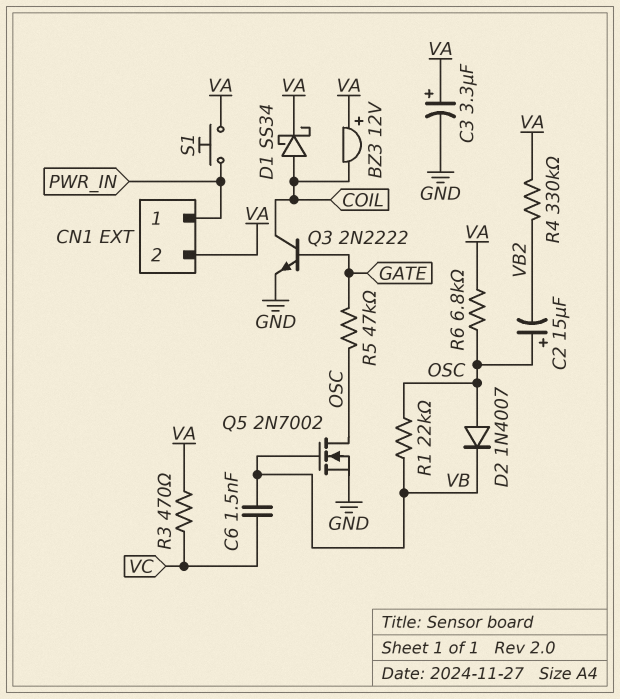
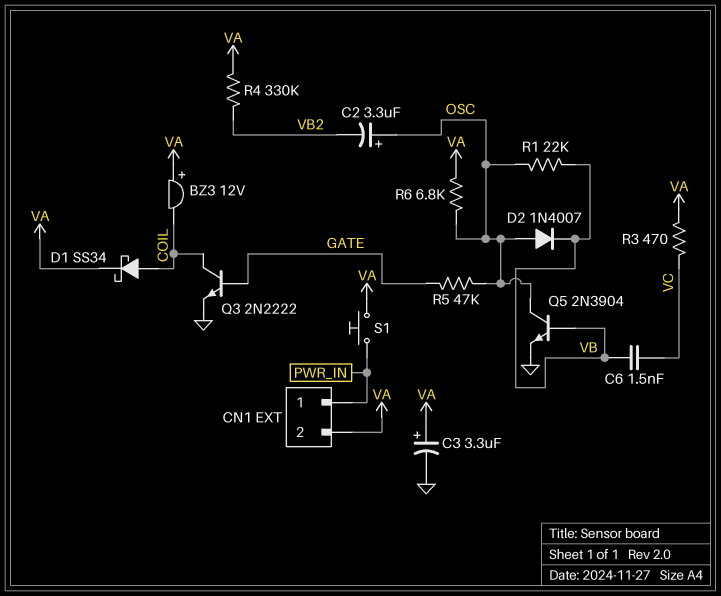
C2: 15uF (plus OSC, minus VB2) -> 3.3uF (plus OSC, minus VB2)
Q5: NMOS 2N7002 (G VB, D OSC, S GND) -> NPN 2N3904 (B VB, C OSC, E GND)

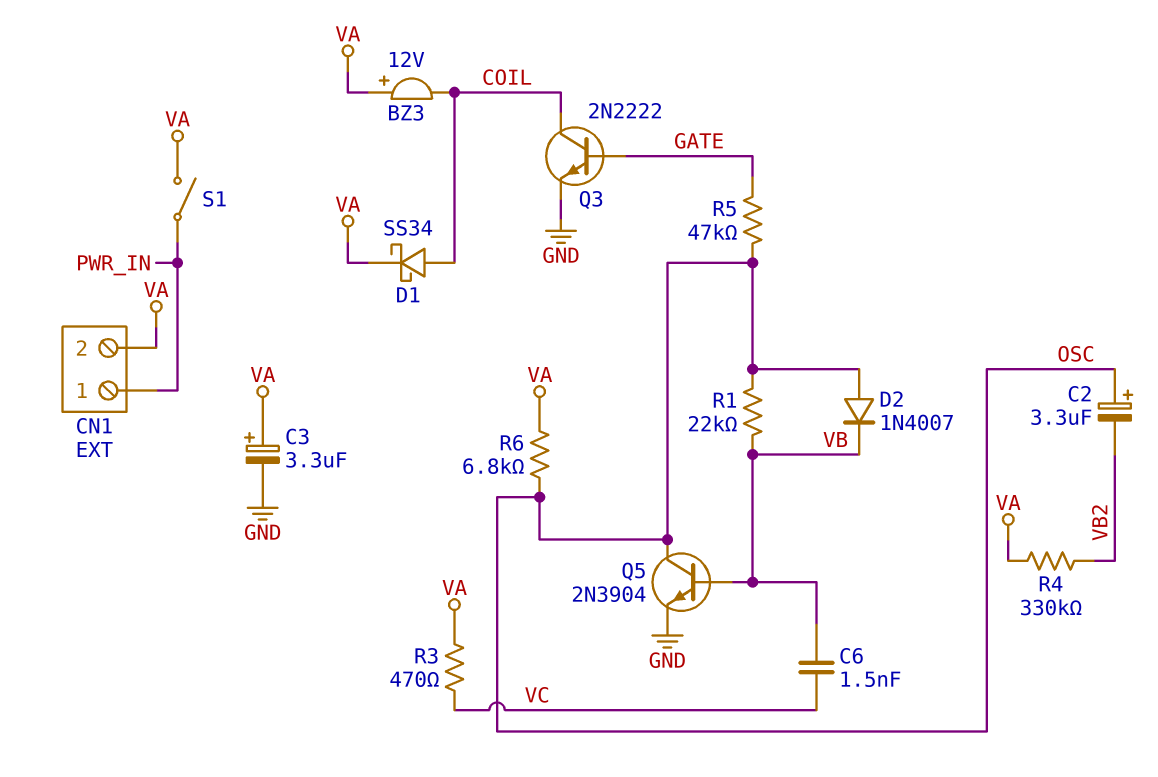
S1: button (PWR_IN, VA) -> switch (PWR_IN, VA)

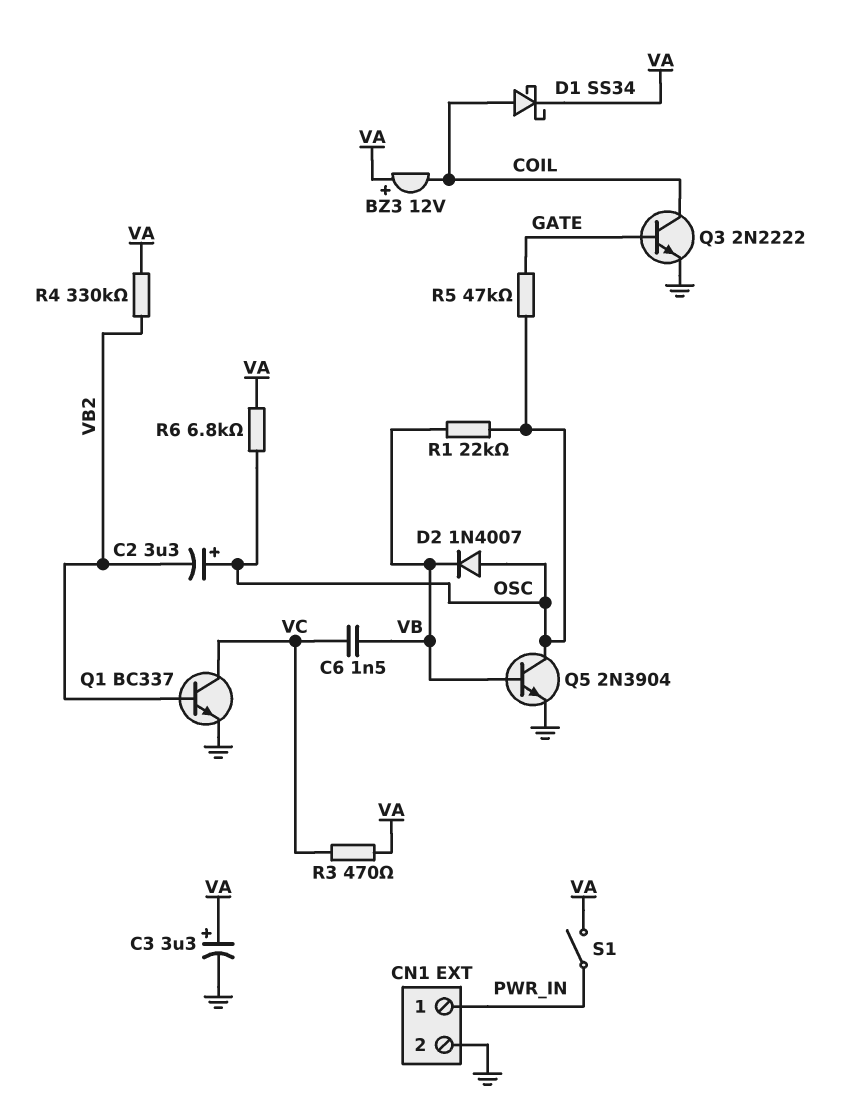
CN1 pin 2: VA -> GND
Q1: none -> NPN BC337 (B VB2, C VC, E GND)

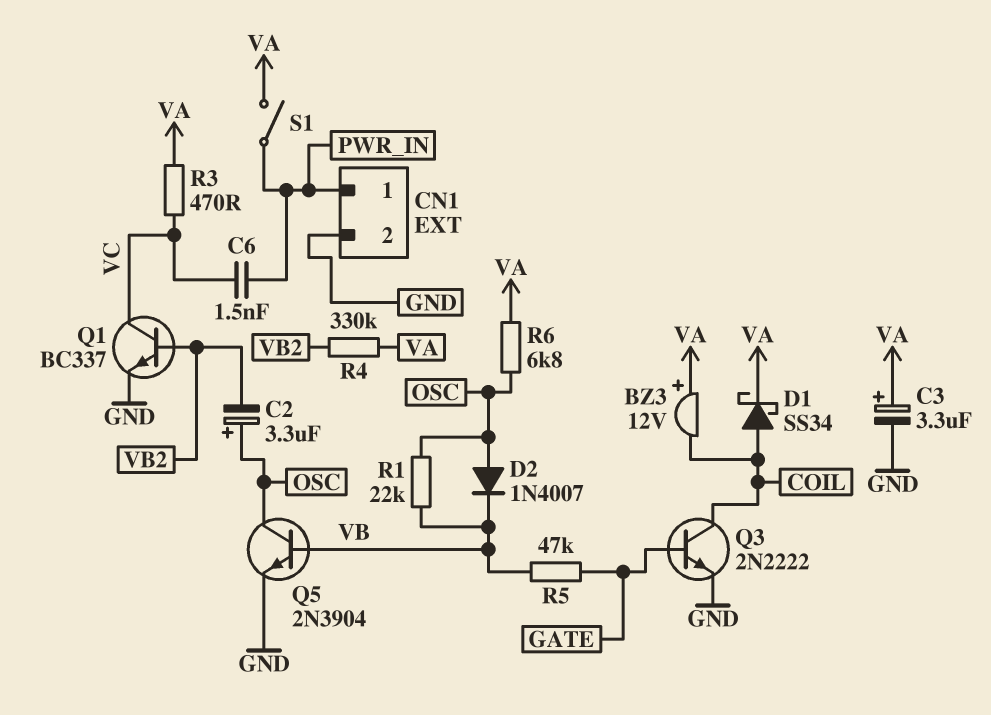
C6: 1.5nF (VB, VC) -> 1.5nF (PWR_IN, VC)
R5: 47k (GATE, OSC) -> 47k (GATE, VB)

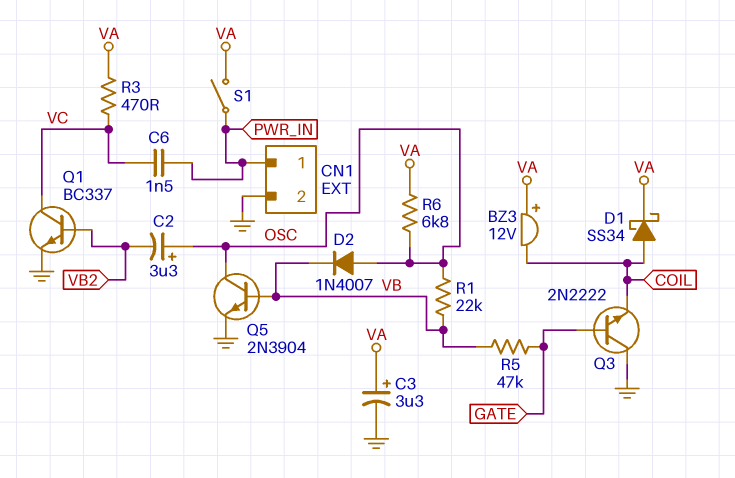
Q3: NPN 2N2222 (B GATE, C COIL, E GND) -> NPN 2N2222 (B GATE, C GND, E COIL)
R4: 330k (VA, VB2) -> none

